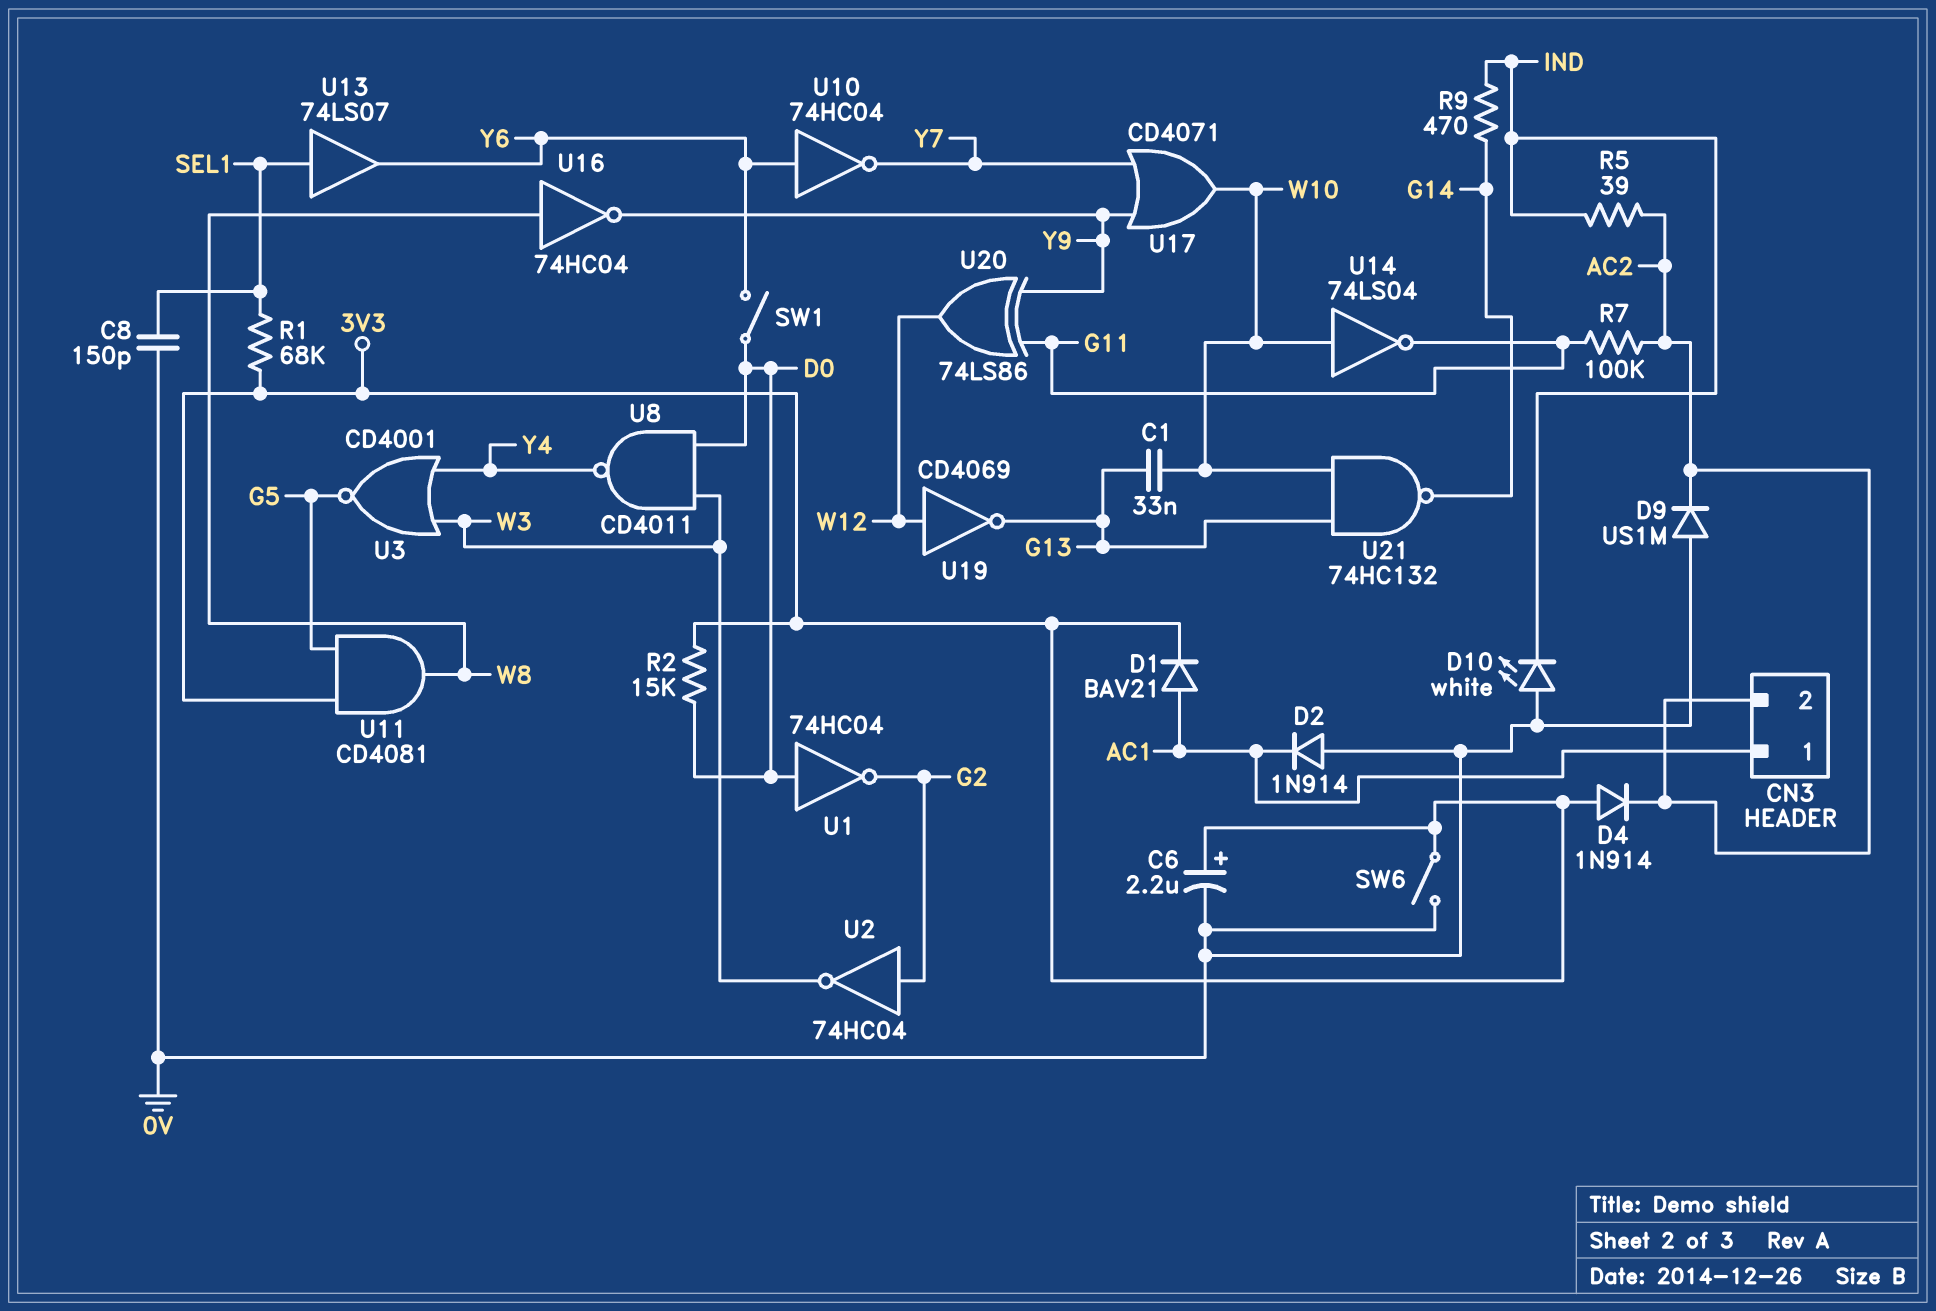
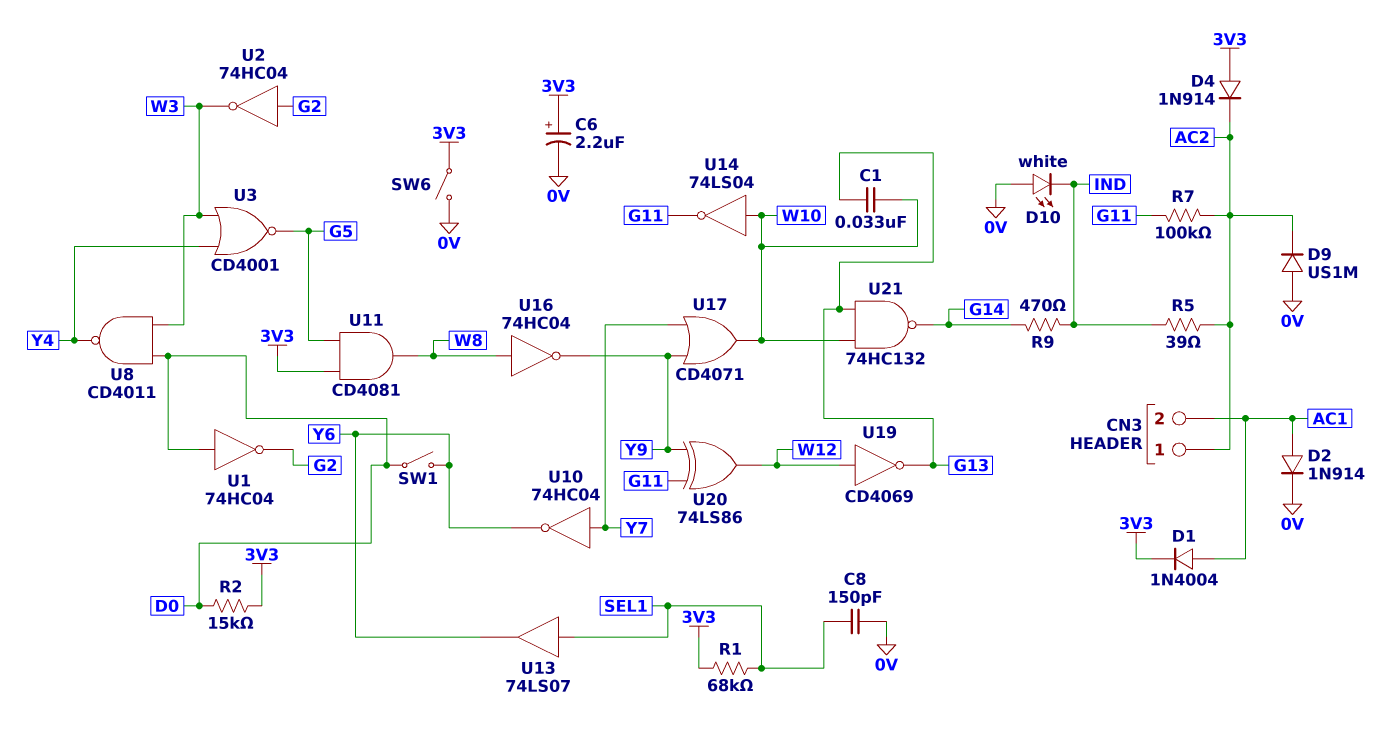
CN3 pin 1: AC1 -> AC2
CN3 pin 2: AC2 -> AC1
D1: diode BAV21 (A AC1, K 3V3) -> diode 1N4004 (A AC1, K 3V3)
D2: diode 1N914 (A 0V, K AC1) -> diode 1N914 (A AC1, K 0V)
U10: NOT 74HC04 (in Y6, out Y7) -> NOT 74HC04 (in Y7, out Y6)

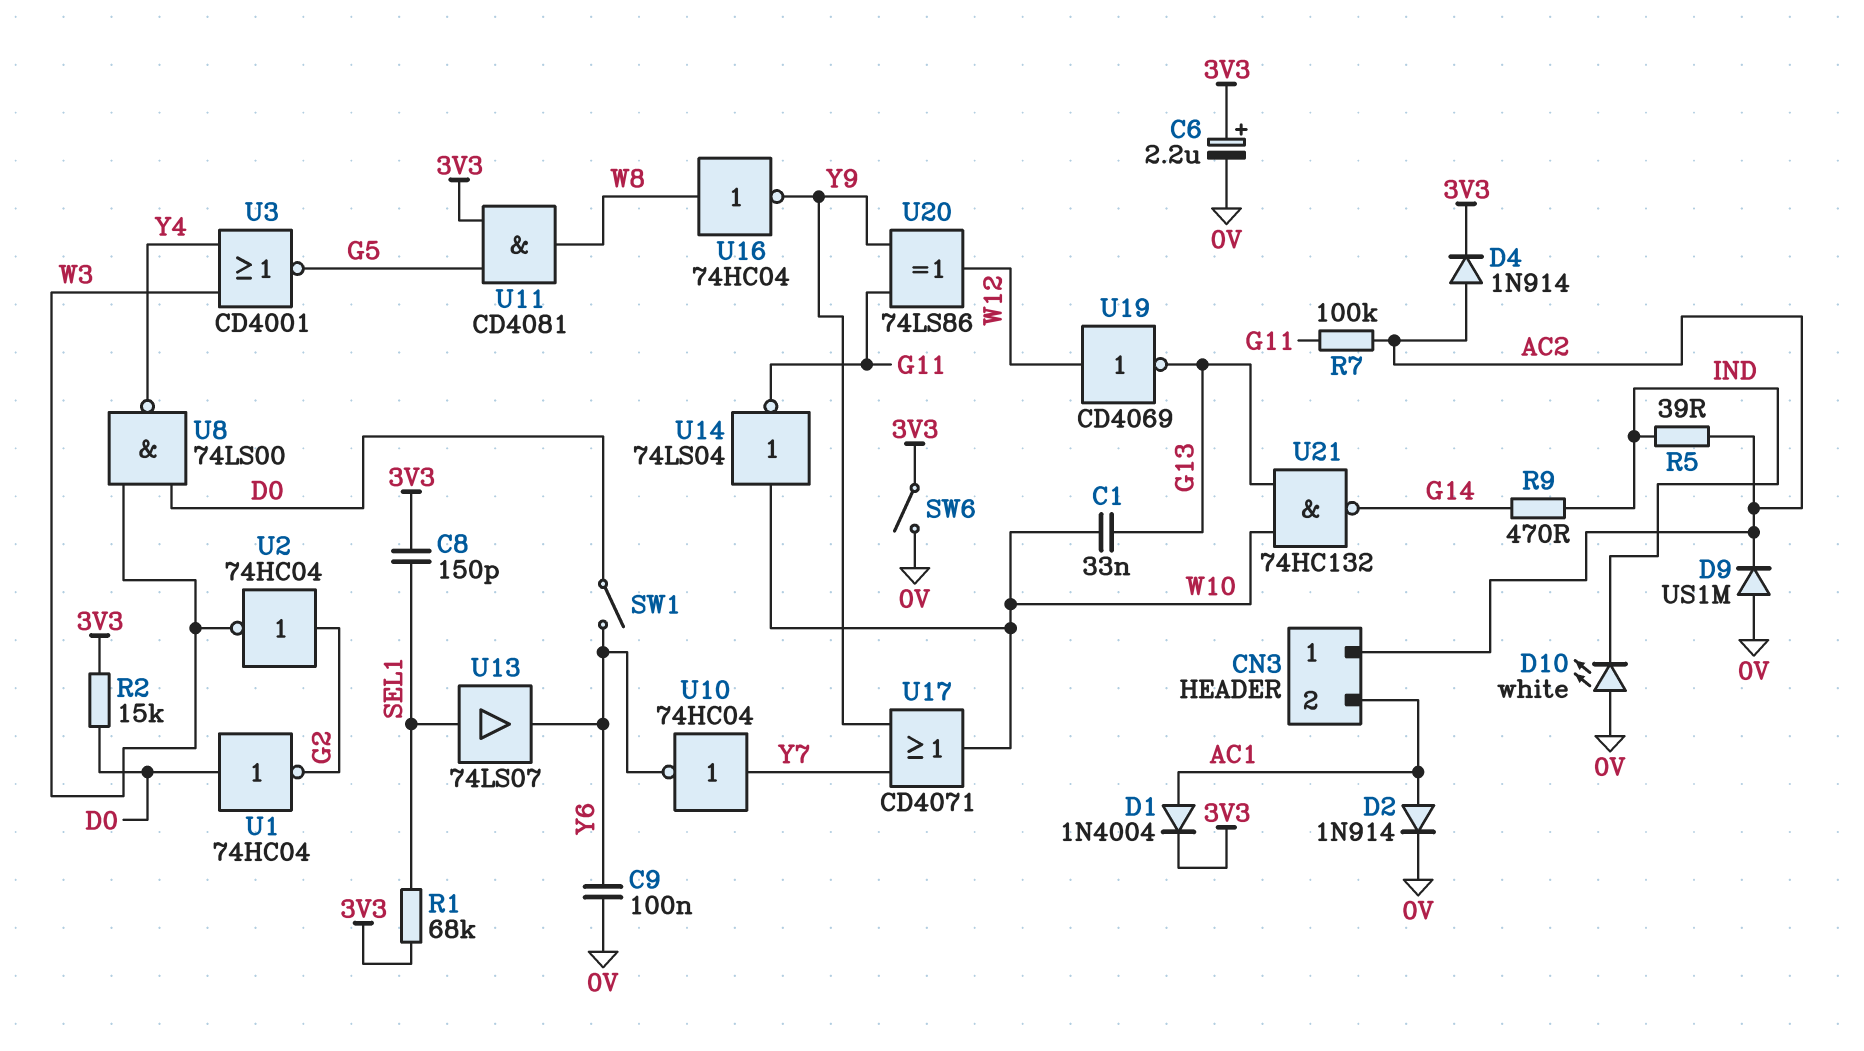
C8: 150pF (0V, SEL1) -> 150pF (3V3, SEL1)
C9: none -> 100nF (0V, Y6)
D4: diode 1N914 (A 3V3, K AC2) -> diode 1N914 (A AC2, K 3V3)
U8: NAND CD4011 (in D0, in W3, out Y4) -> NAND 74LS00 (in D0, in W3, out Y4)

